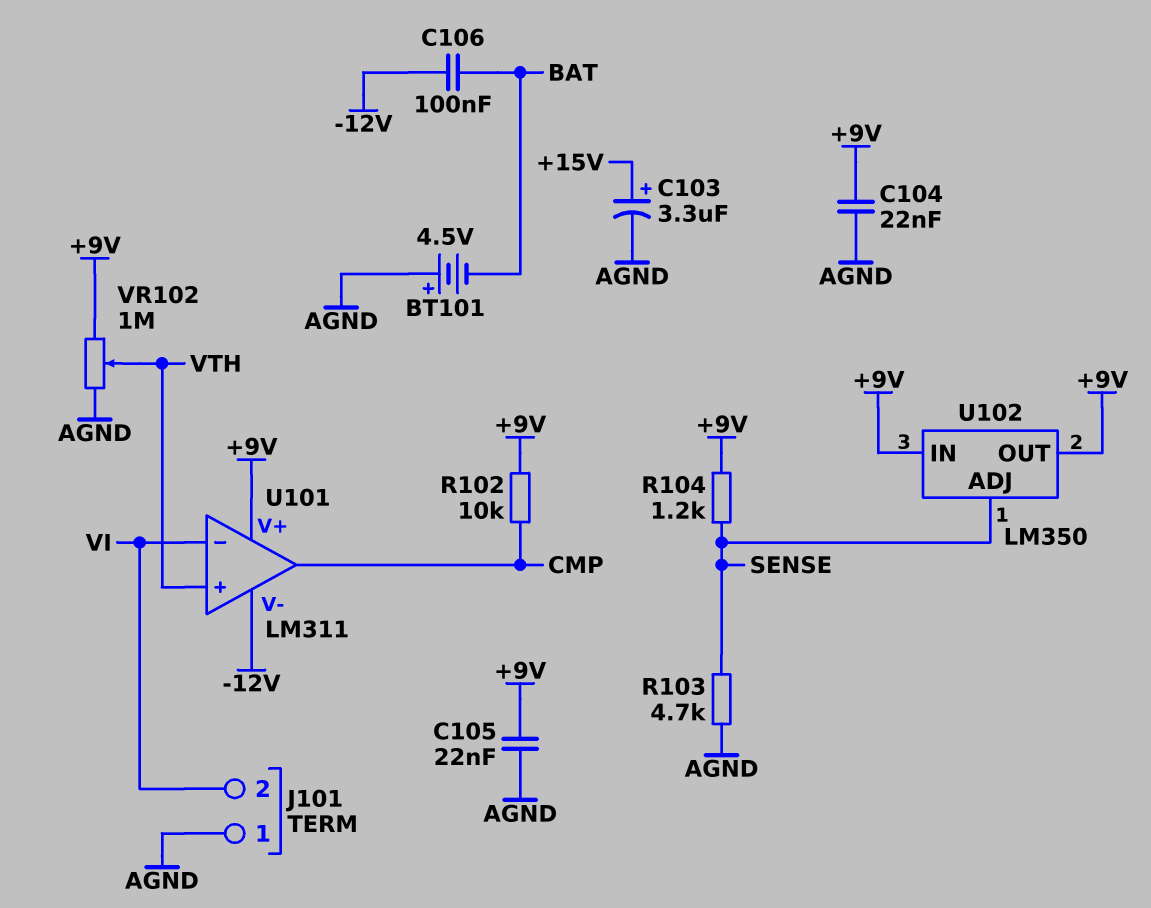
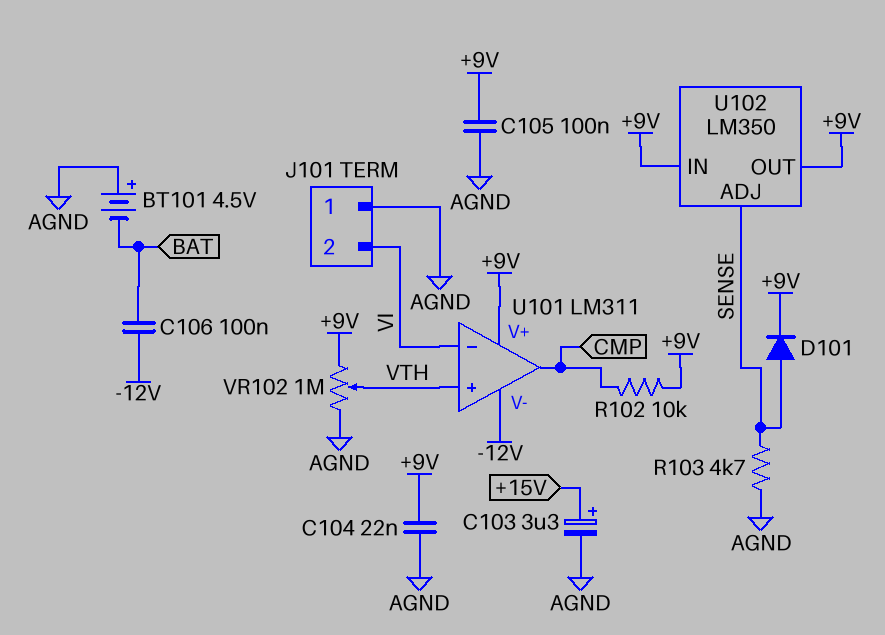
C105: 22nF (+9V, AGND) -> 100nF (+9V, AGND)
D101: none -> diode (A SENSE, K +9V)
R104: 1.2k (+9V, SENSE) -> none

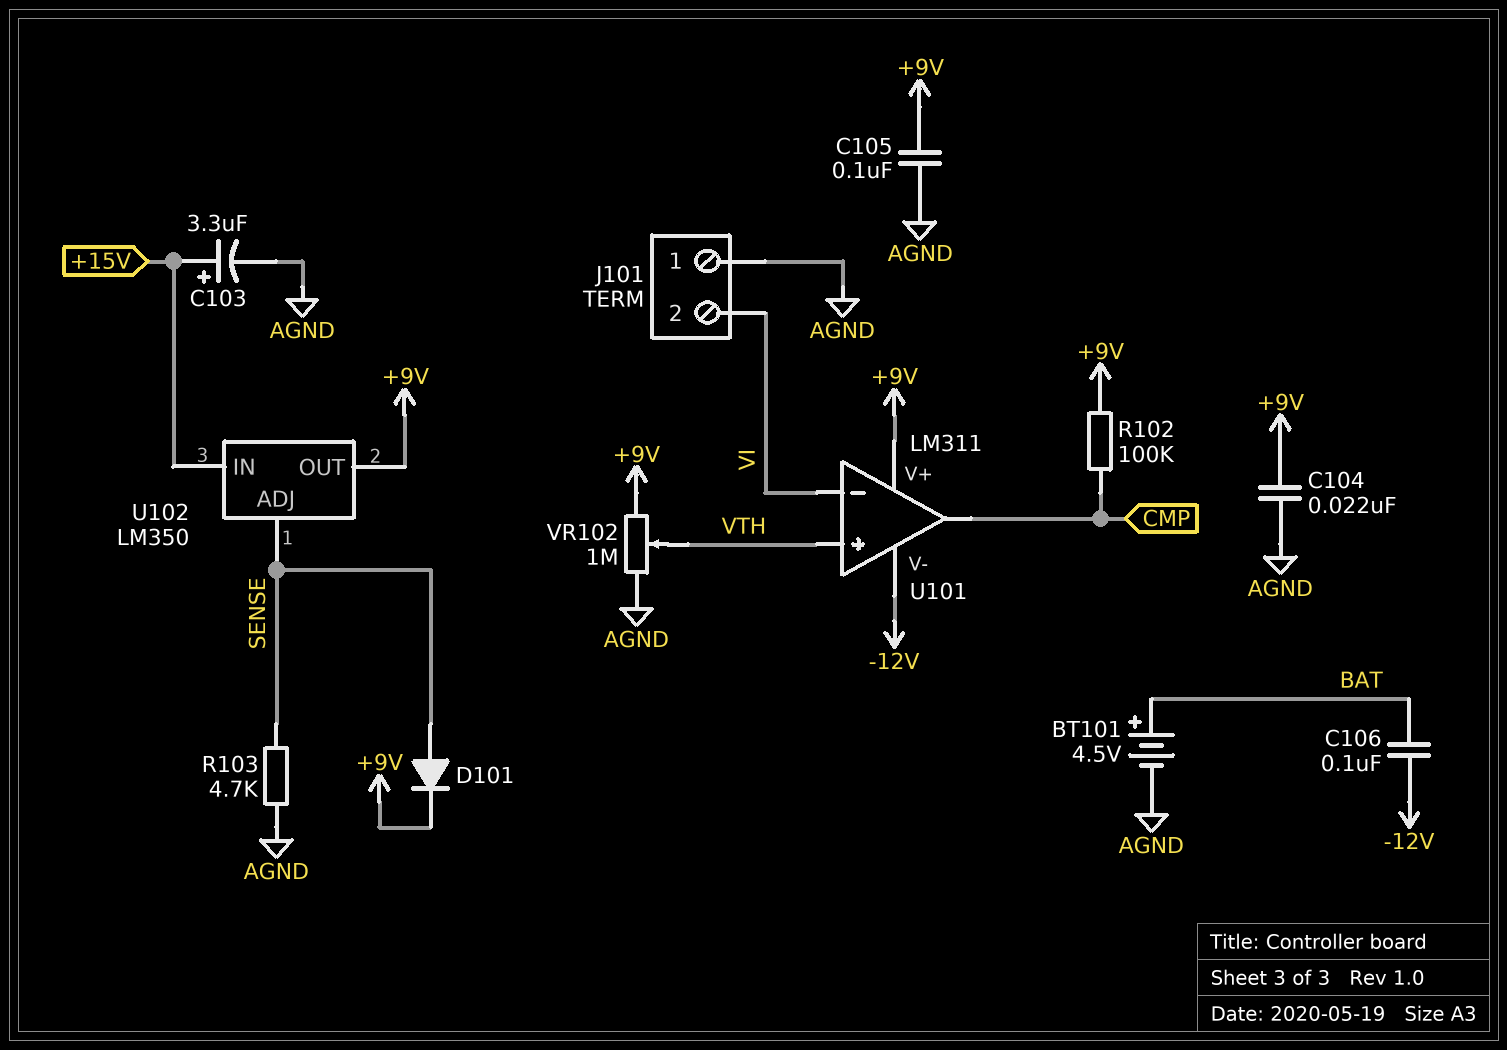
BT101: 4.5V (plus AGND, minus BAT) -> 4.5V (plus BAT, minus AGND)
R102: 10k (+9V, CMP) -> 100k (+9V, CMP)
U102 pin IN: +9V -> +15V

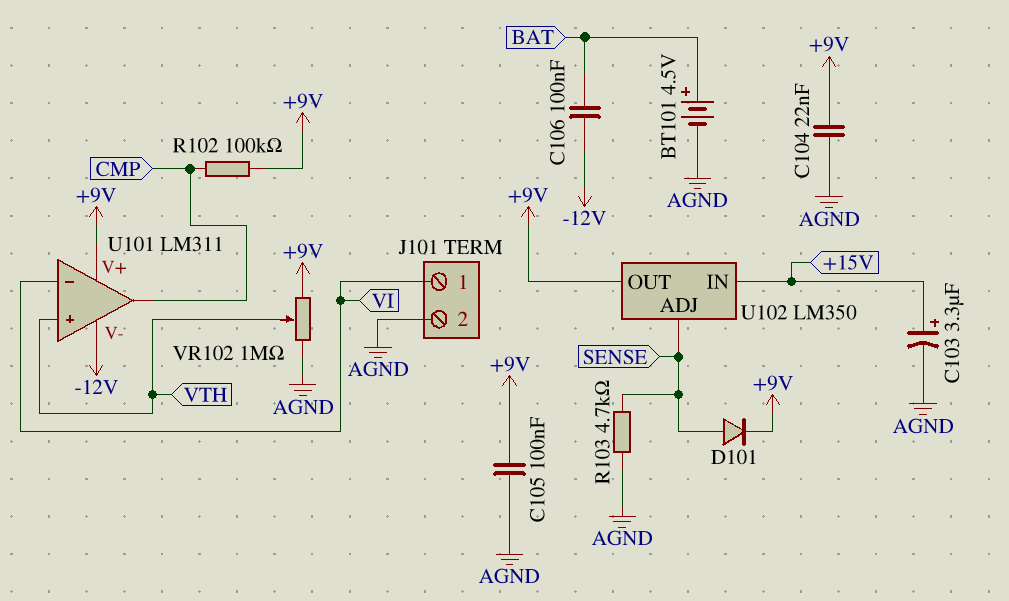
J101 pin 1: AGND -> VI
J101 pin 2: VI -> AGND

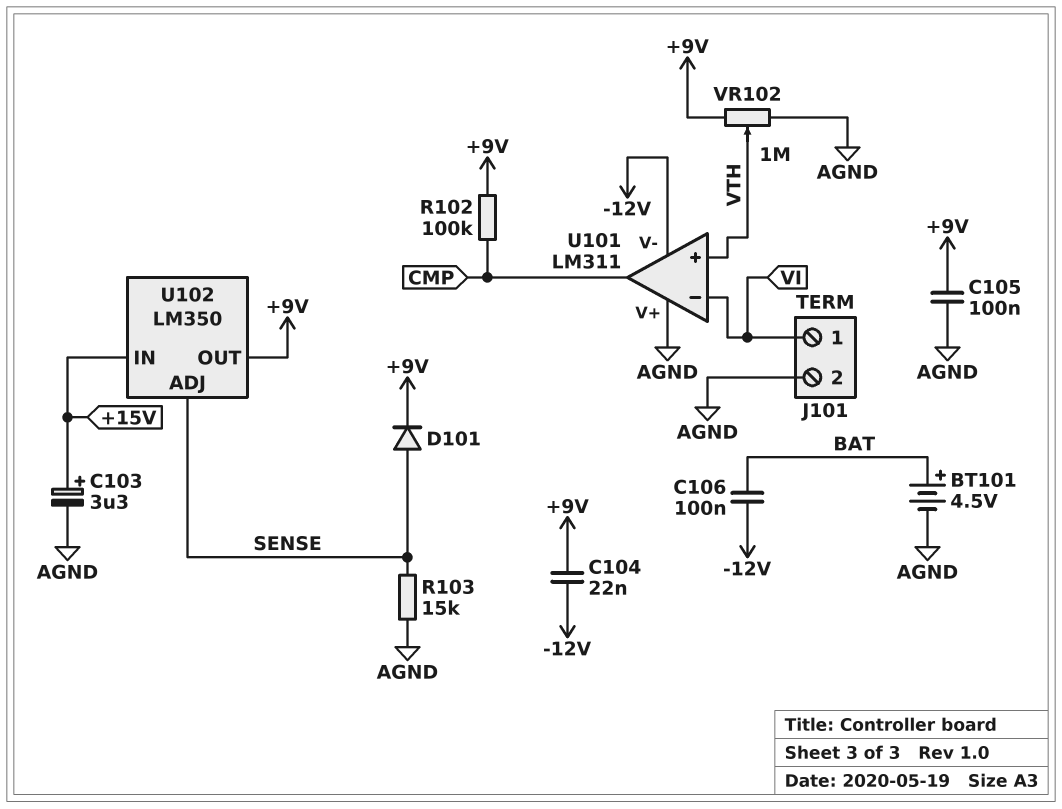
C104: 22nF (+9V, AGND) -> 22nF (+9V, -12V)
R103: 4.7k (AGND, SENSE) -> 15k (AGND, SENSE)
U101 pin V+: +9V -> AGND

